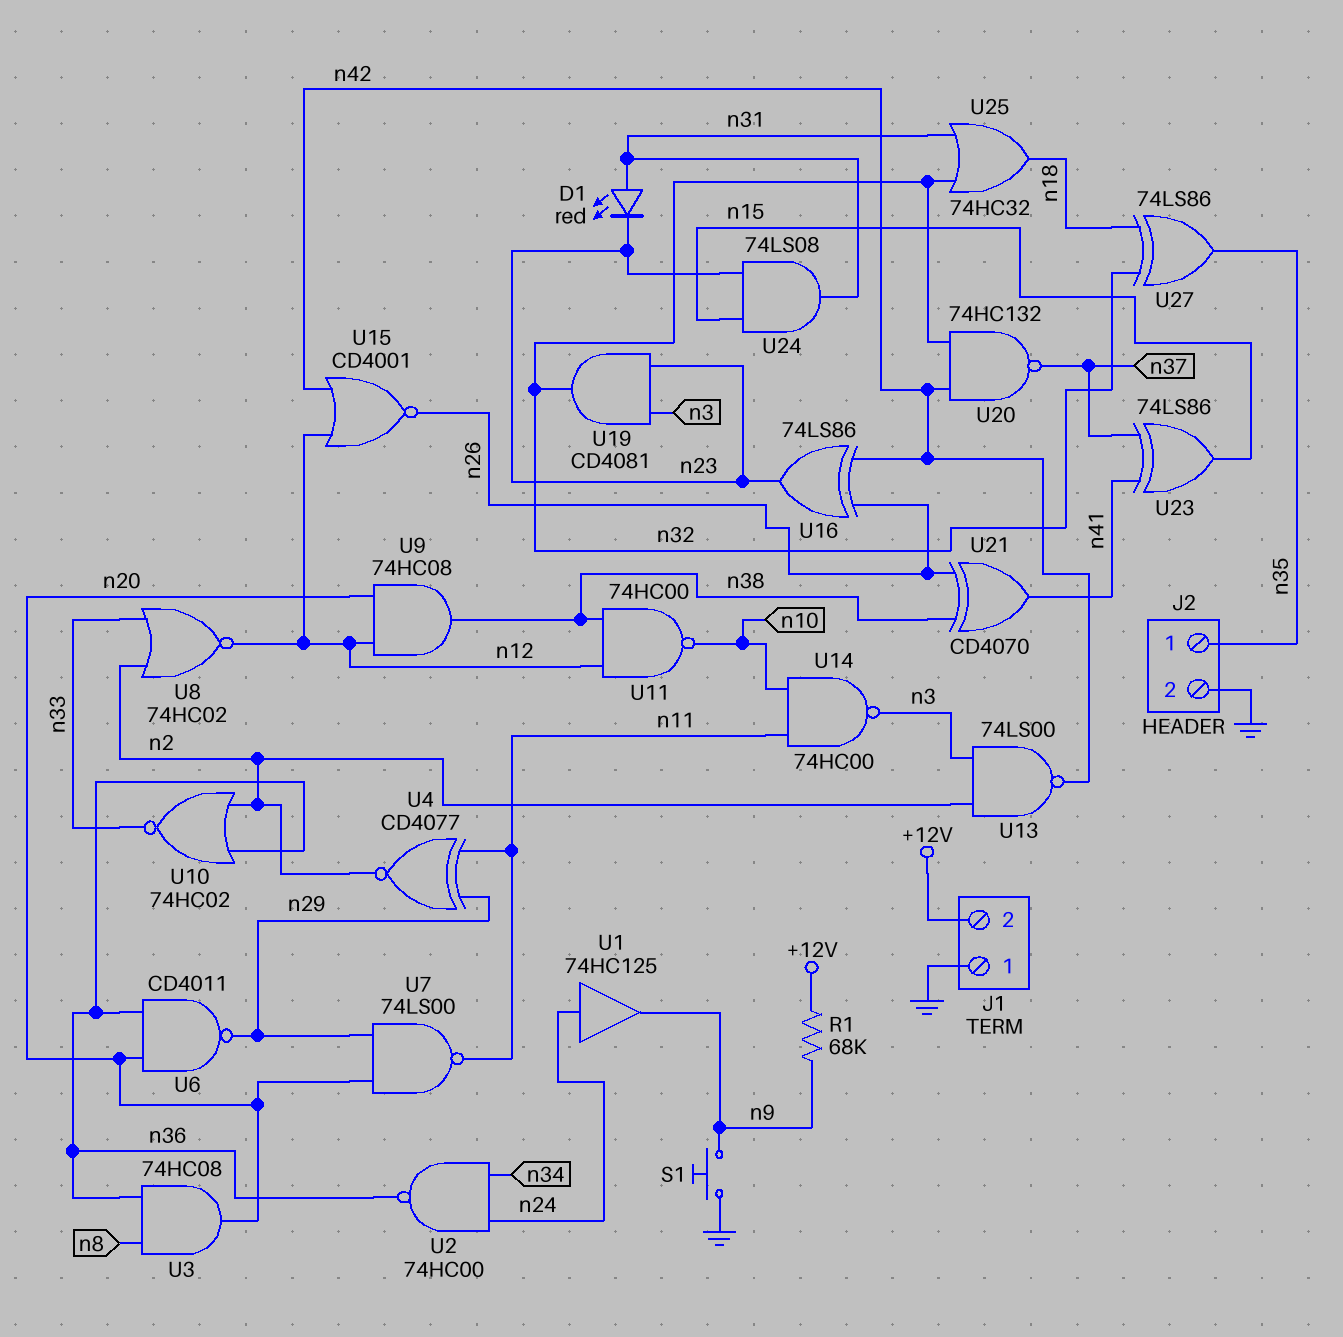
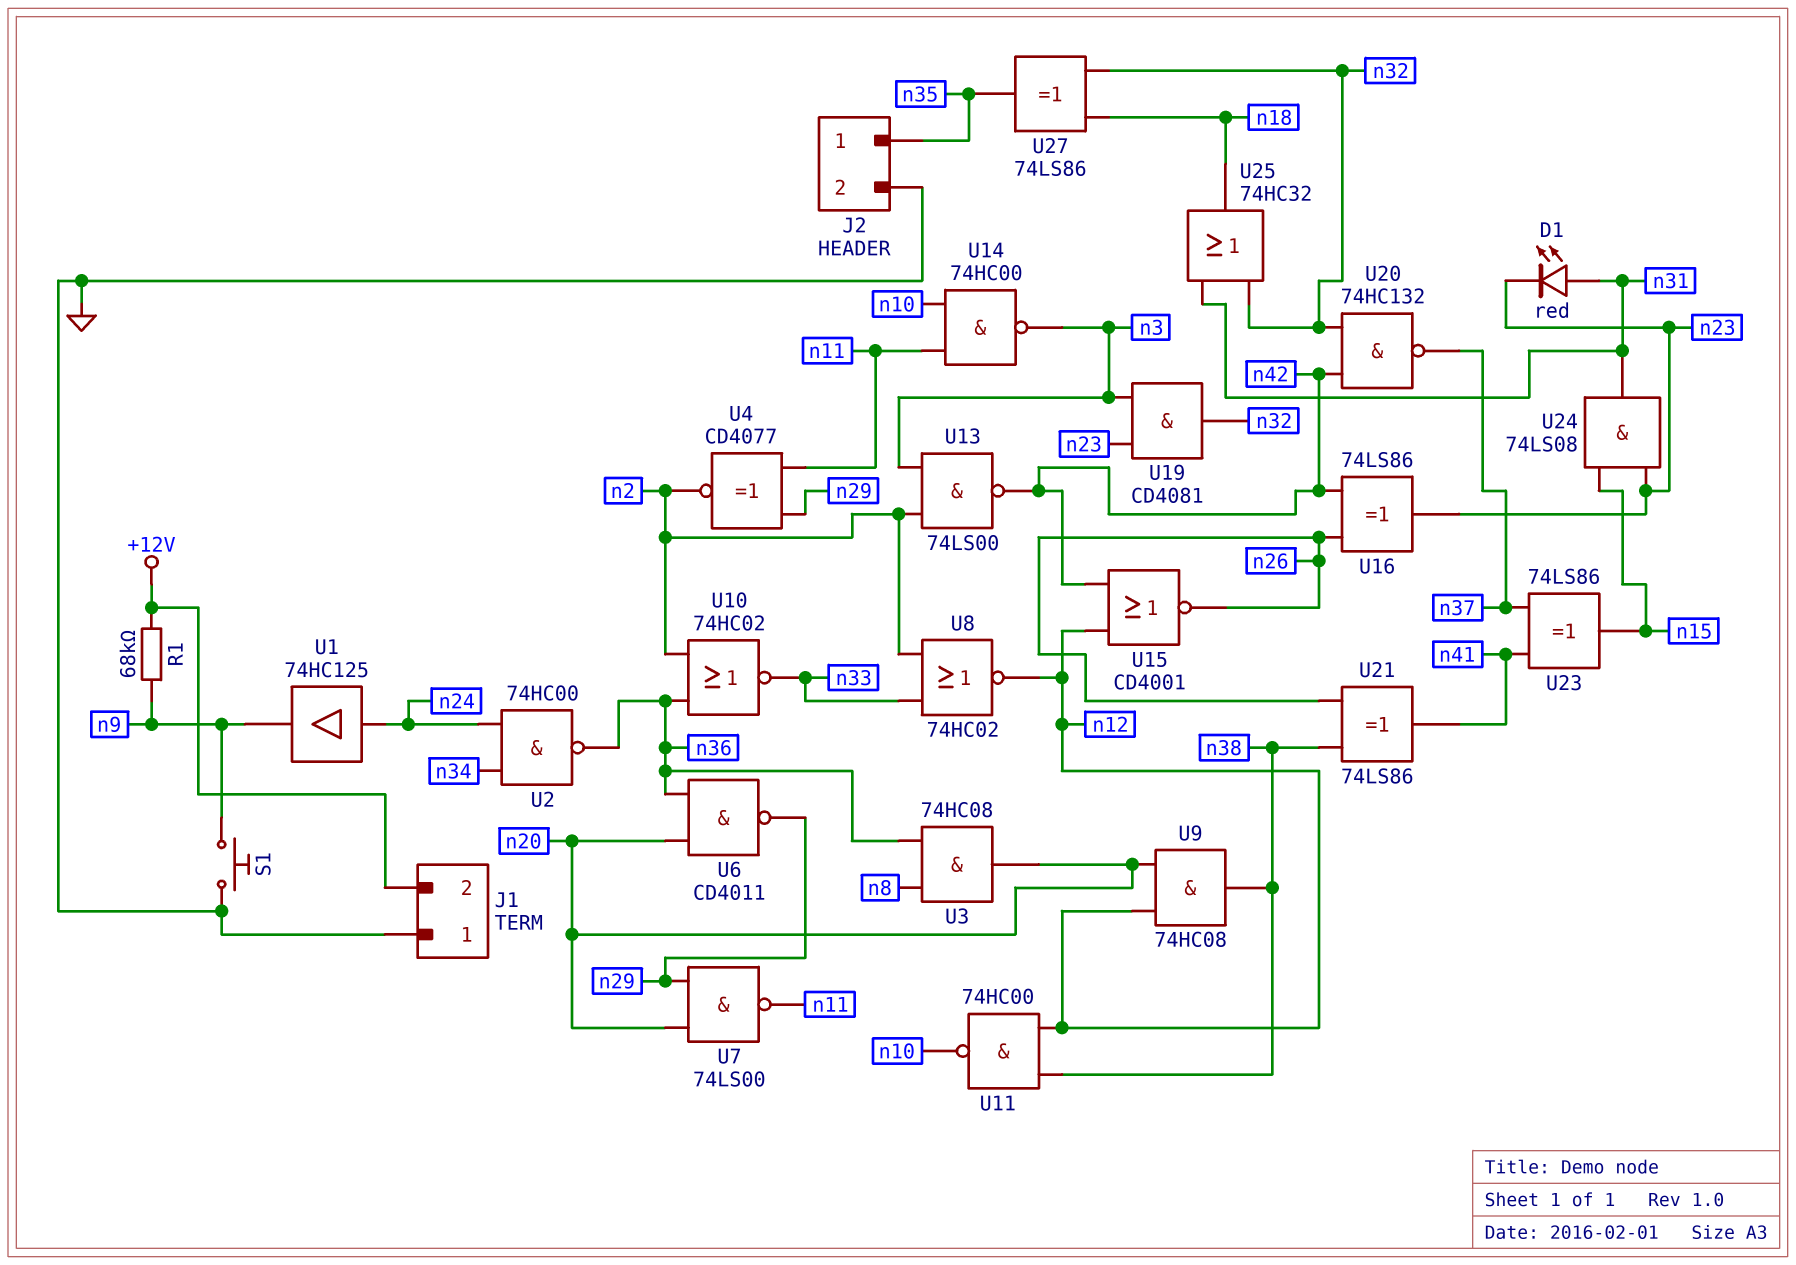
U21: XOR CD4070 (in n26, in n38, out n41) -> XOR 74LS86 (in n26, in n38, out n41)

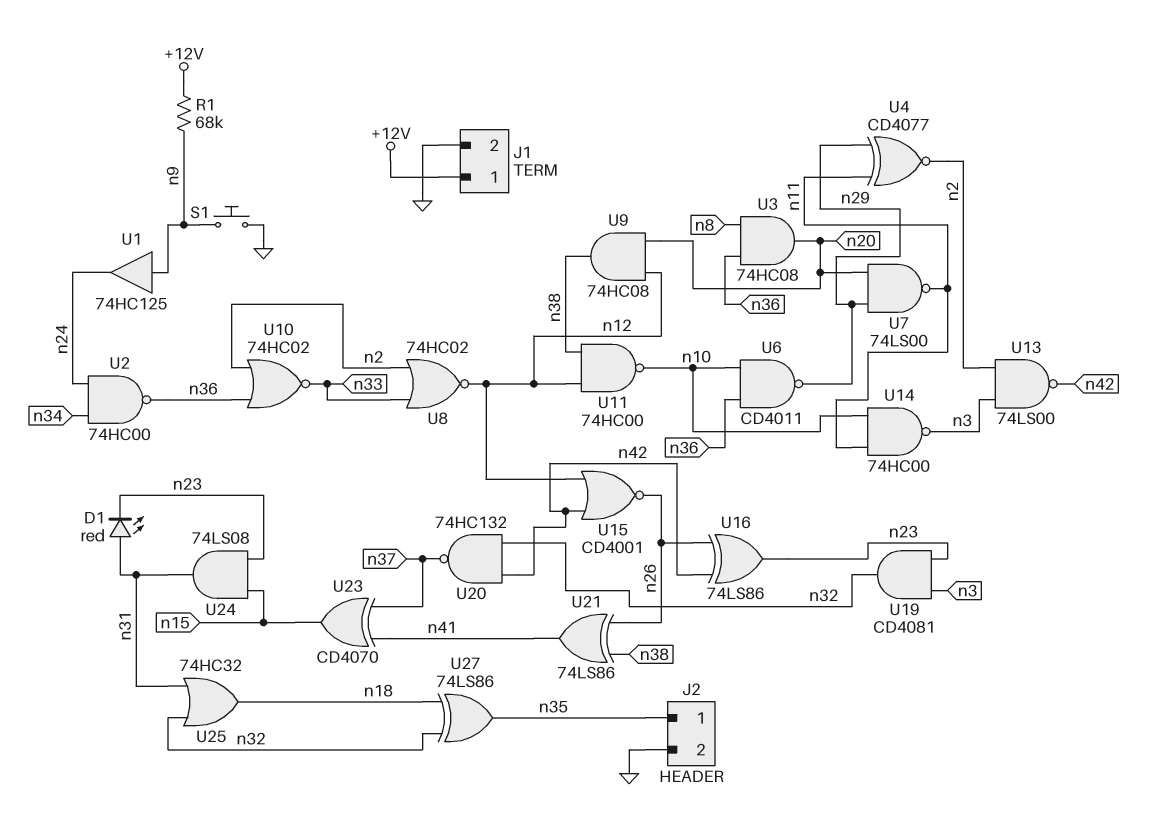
J1 pin 1: GND -> +12V
J1 pin 2: +12V -> GND
U1: buffer 74HC125 (in n24, out n9) -> buffer 74HC125 (in n9, out n24)
U6: NAND CD4011 (in n20, in n36, out n29) -> NAND CD4011 (in n10, in n36, out n29)
U23: XOR 74LS86 (in n37, in n41, out n15) -> XOR CD4070 (in n37, in n41, out n15)

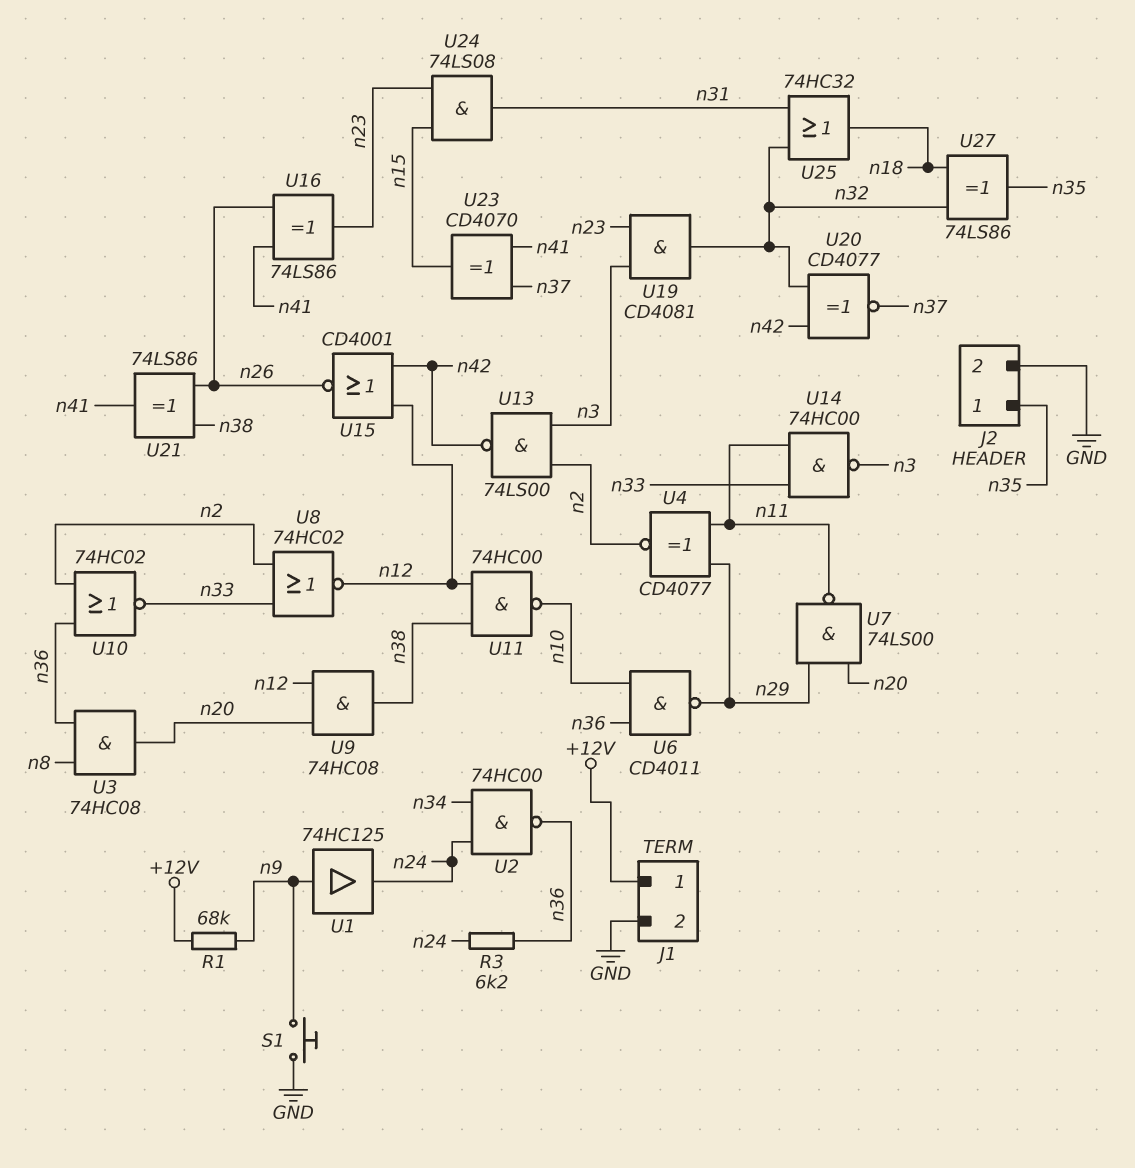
D1: LED red (A n31, K n23) -> none
R3: none -> 6.2k (n24, n36)
U14: NAND 74HC00 (in n10, in n11, out n3) -> NAND 74HC00 (in n11, in n33, out n3)
U16: XOR 74LS86 (in n26, in n42, out n23) -> XOR 74LS86 (in n26, in n41, out n23)
U20: NAND 74HC132 (in n32, in n42, out n37) -> XNOR CD4077 (in n32, in n42, out n37)

